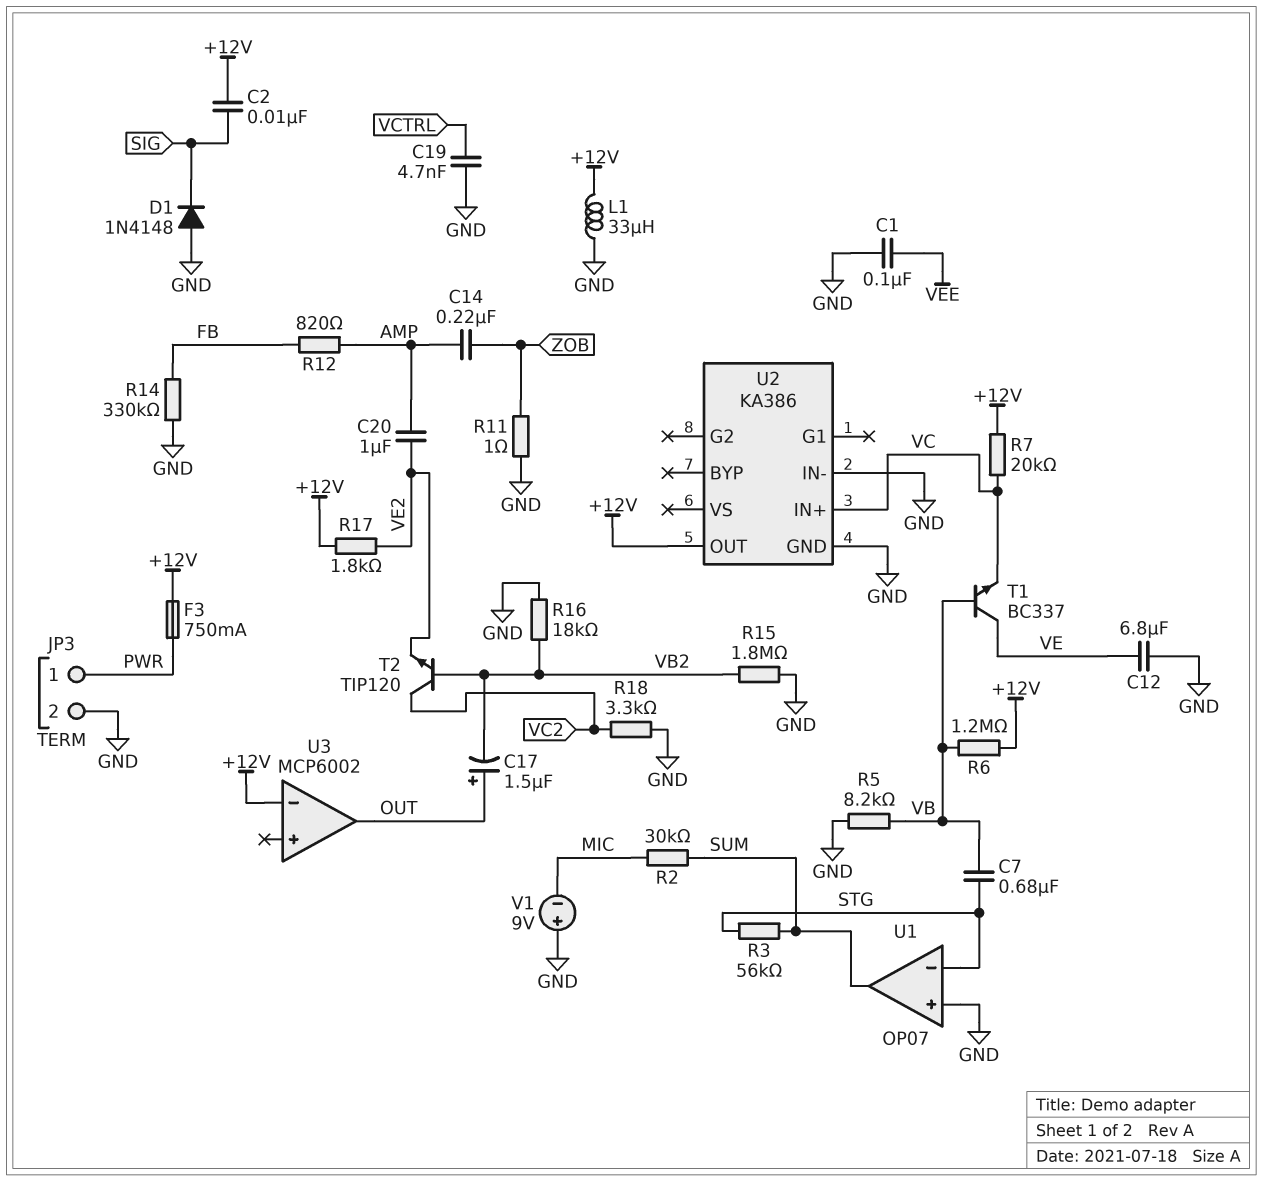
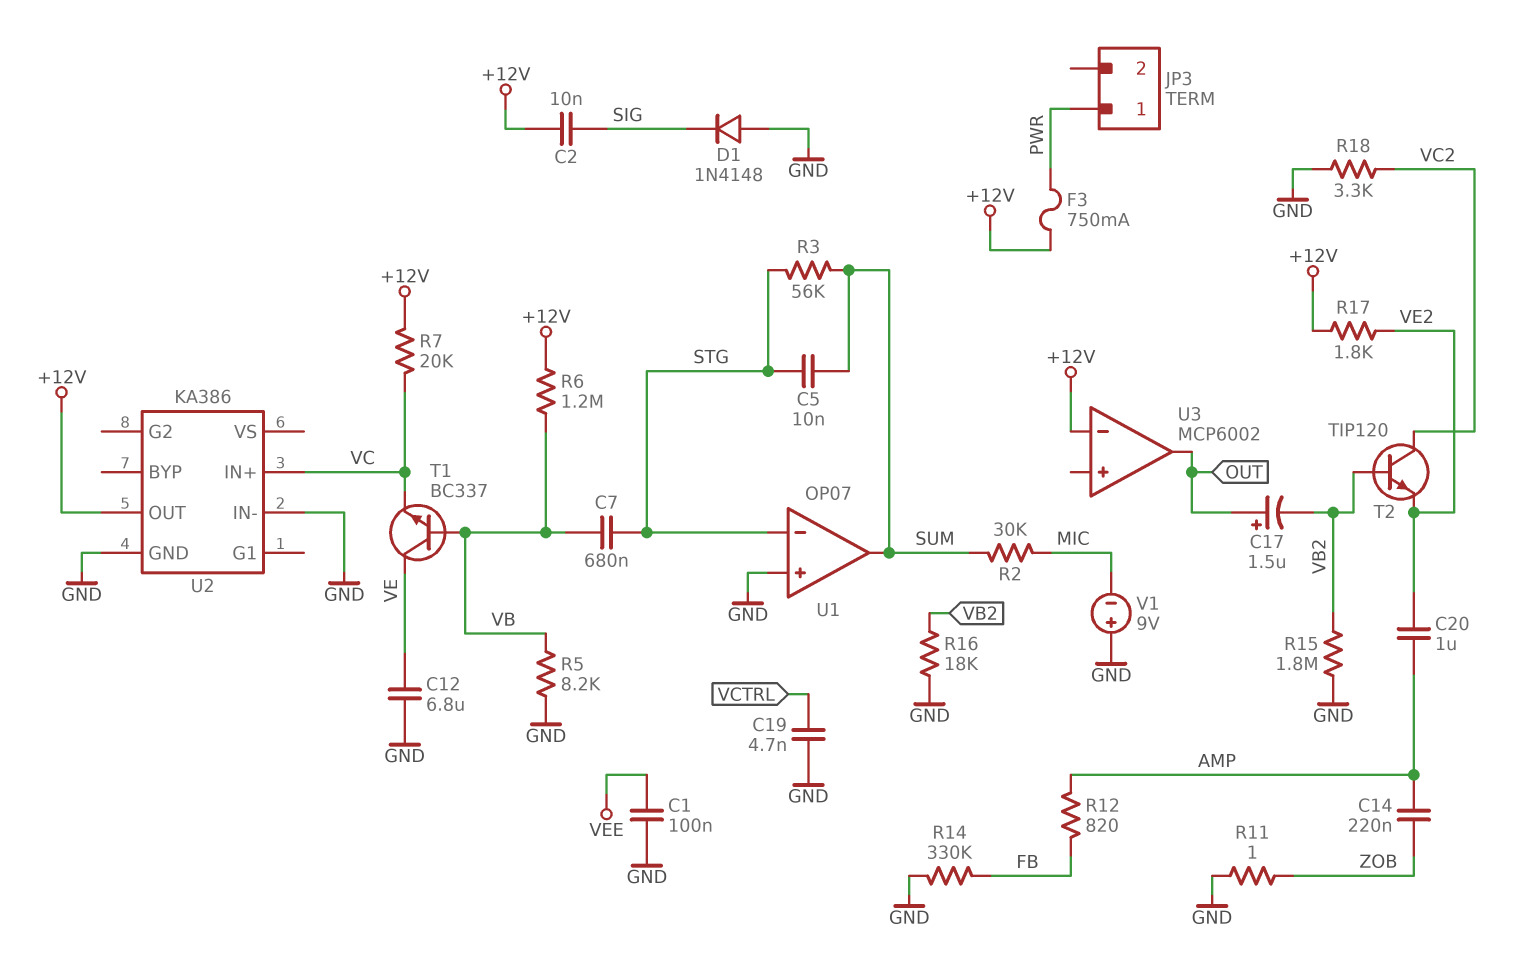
C5: none -> 10nF (STG, SUM)
JP3 pin 2: GND -> none
L1: 33uH (+12V, GND) -> none

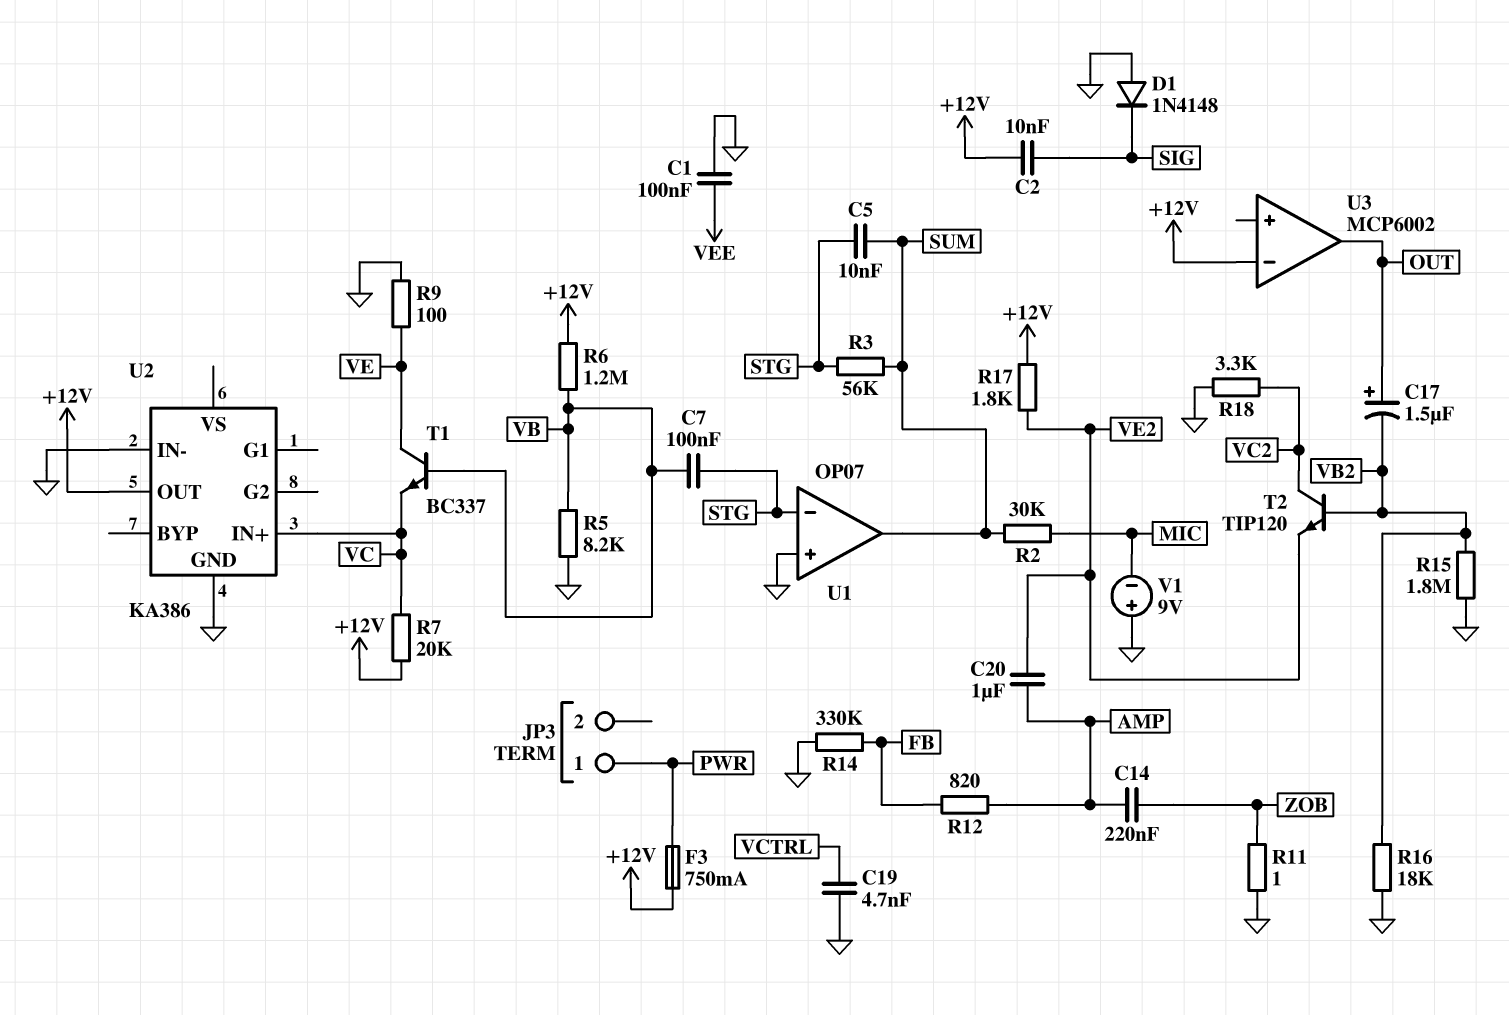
C7: 680nF (STG, VB) -> 100nF (STG, VB)
C12: 6.8uF (GND, VE) -> none
R9: none -> 100 (GND, VE)

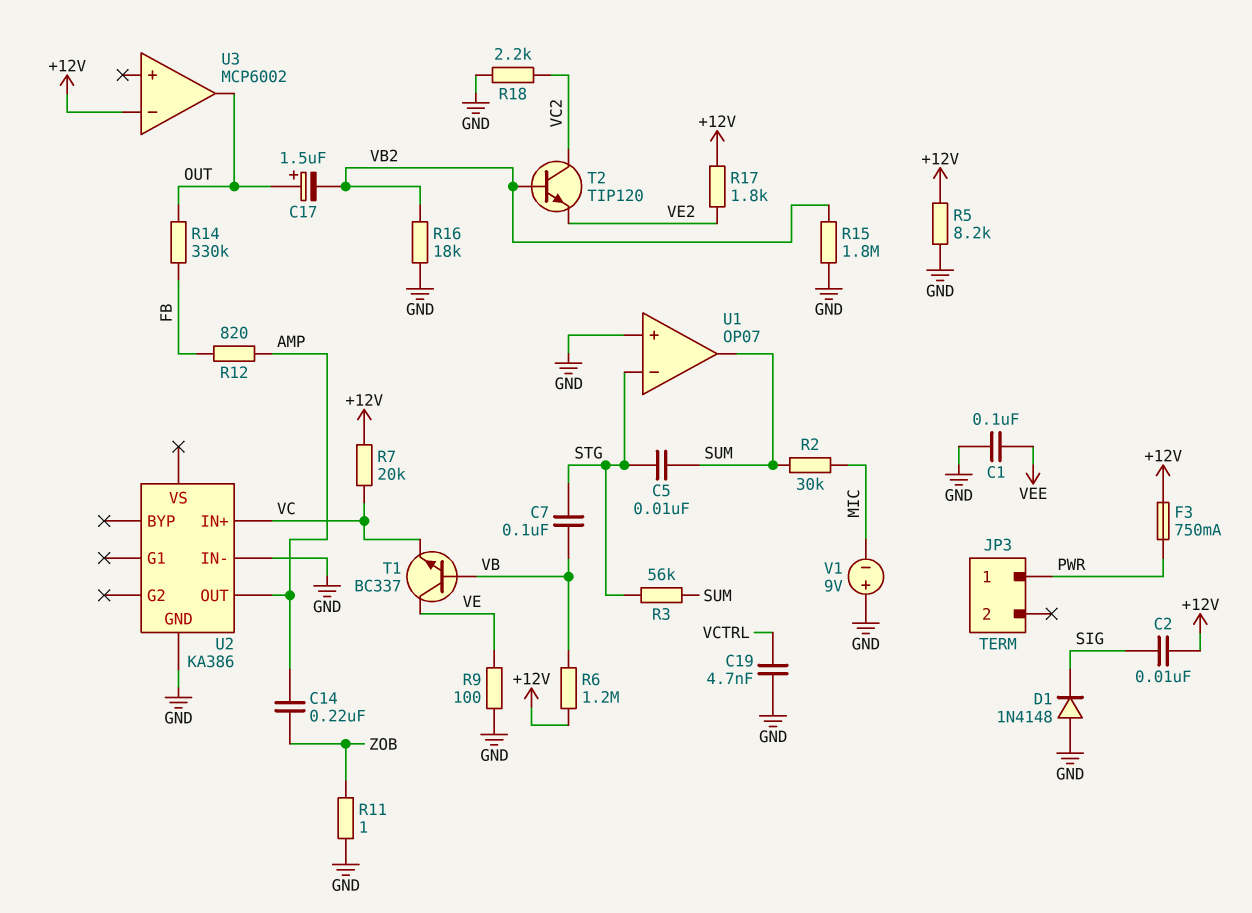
C20: 1uF (AMP, VE2) -> none
R5: 8.2k (GND, VB) -> 8.2k (+12V, GND)
R14: 330k (FB, GND) -> 330k (FB, OUT)
R18: 3.3k (GND, VC2) -> 2.2k (GND, VC2)
U2 pin OUT: +12V -> AMP

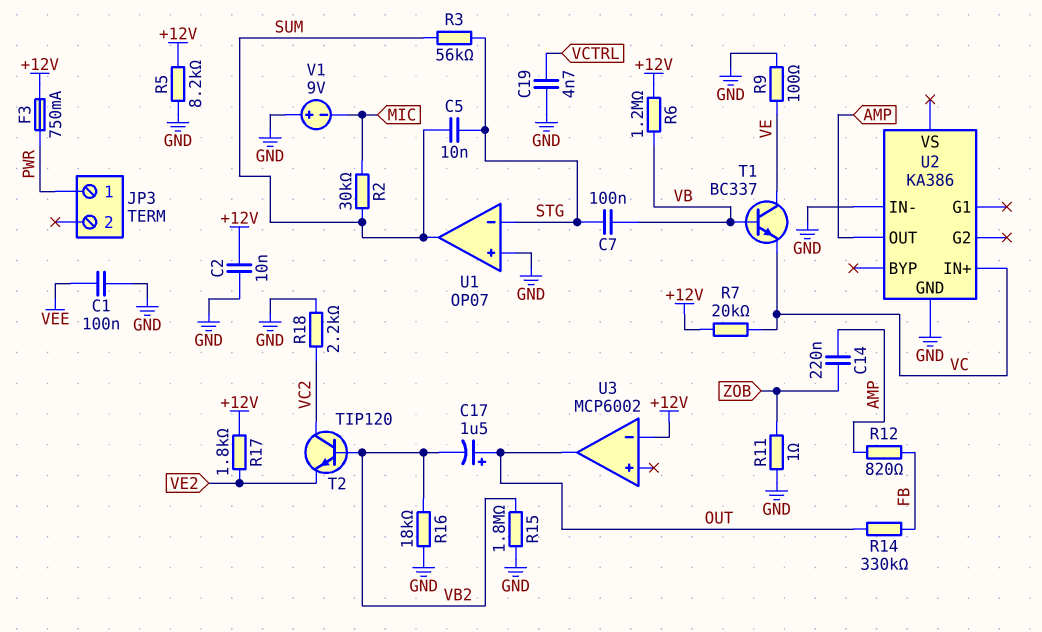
C2: 10nF (+12V, SIG) -> 10nF (+12V, GND)
D1: diode 1N4148 (A GND, K SIG) -> none

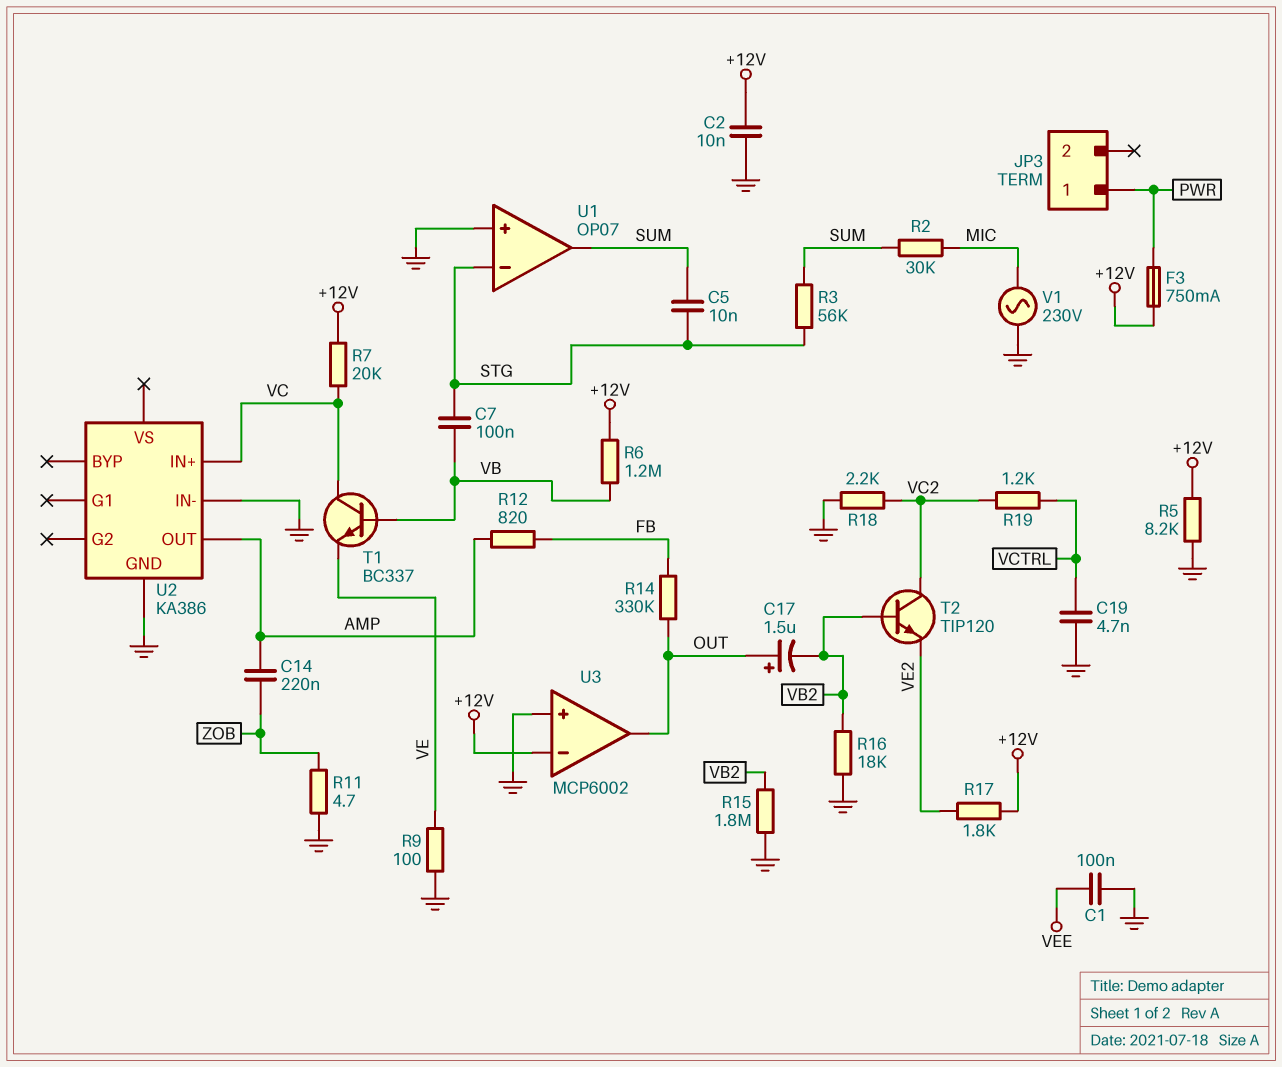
R11: 1 (GND, ZOB) -> 4.7 (GND, ZOB)
R19: none -> 1.2k (VC2, VCTRL)
T1: NPN BC337 (B VB, C VE, E VC) -> NPN BC337 (B VB, C VC, E VE)
U3 pin in+: none -> GND
V1: 9V (plus GND, minus MIC) -> AC 230V (GND, MIC)

